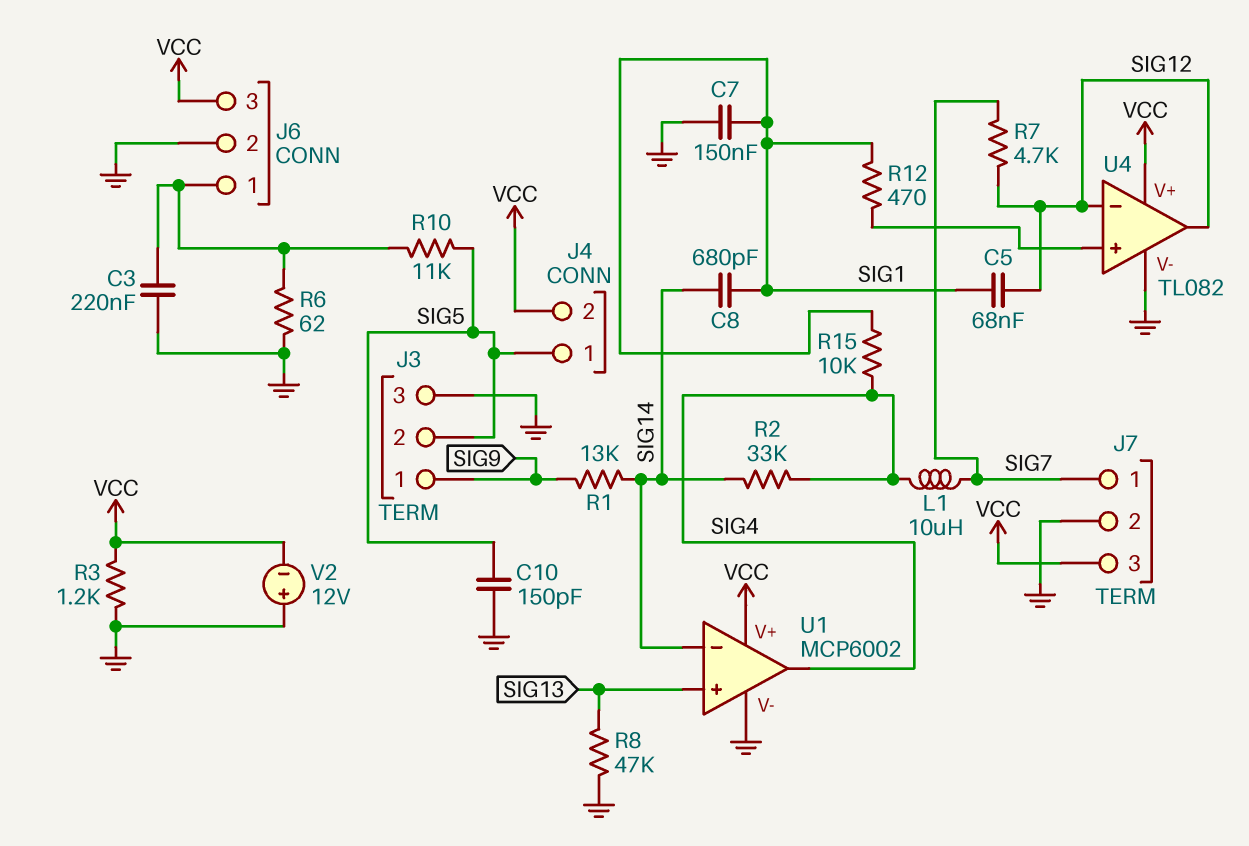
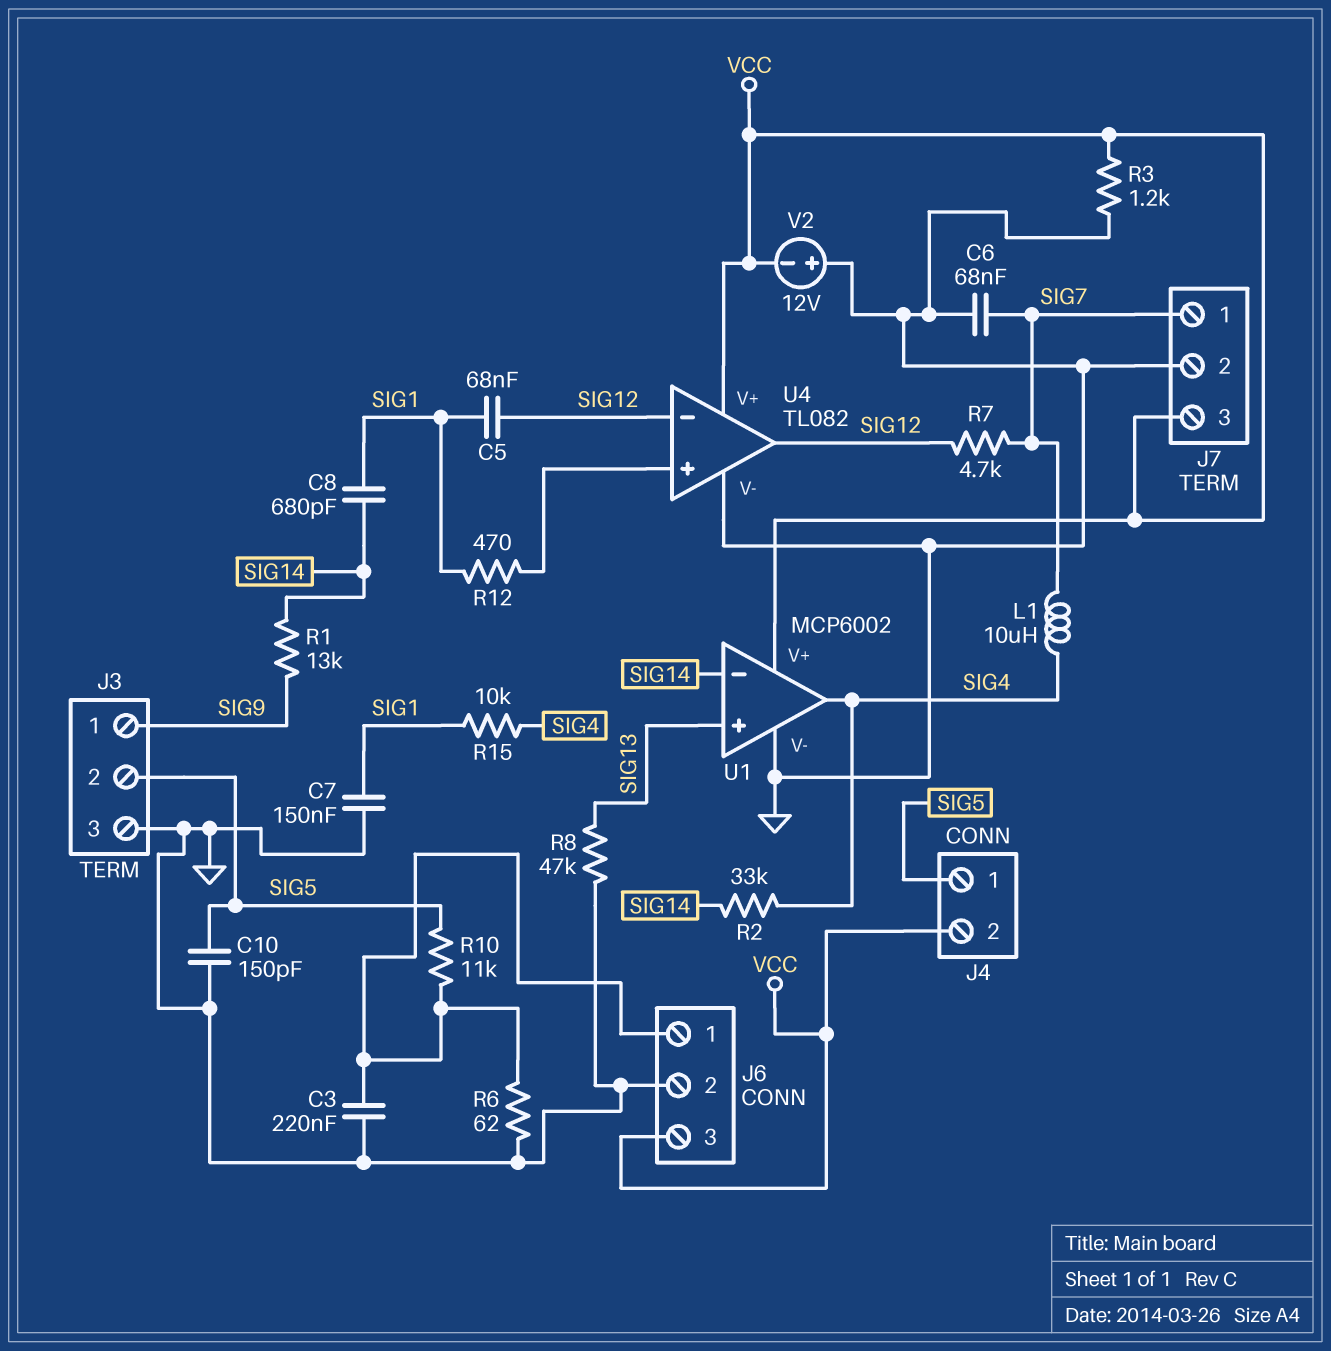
C6: none -> 68nF (GND, SIG7)

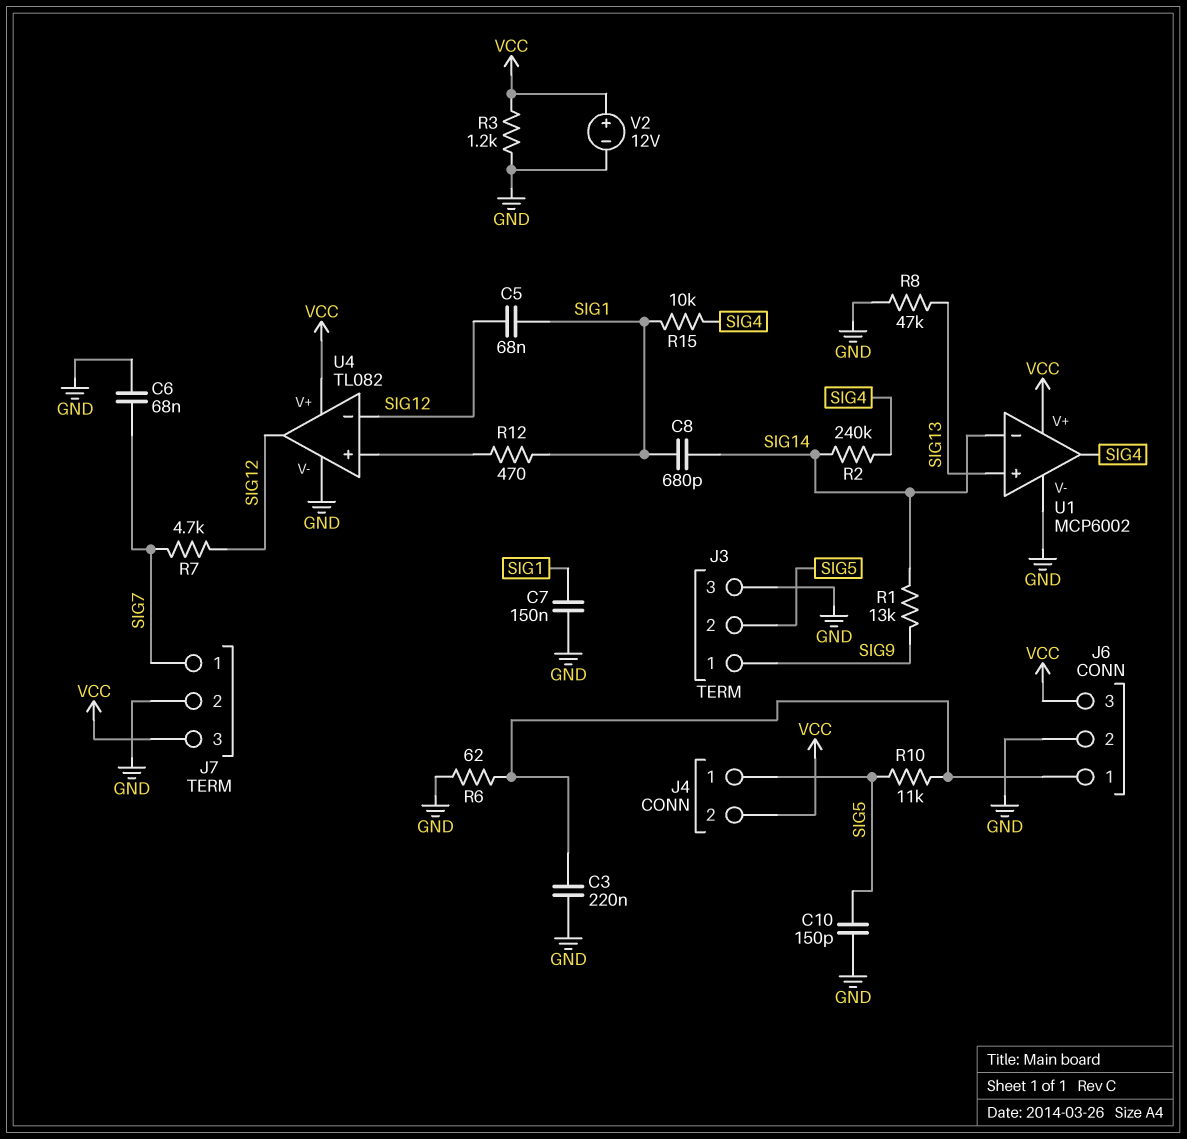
L1: 10uH (SIG4, SIG7) -> none
R2: 33k (SIG4, SIG14) -> 240k (SIG4, SIG14)
V2: 12V (plus GND, minus VCC) -> 12V (plus VCC, minus GND)

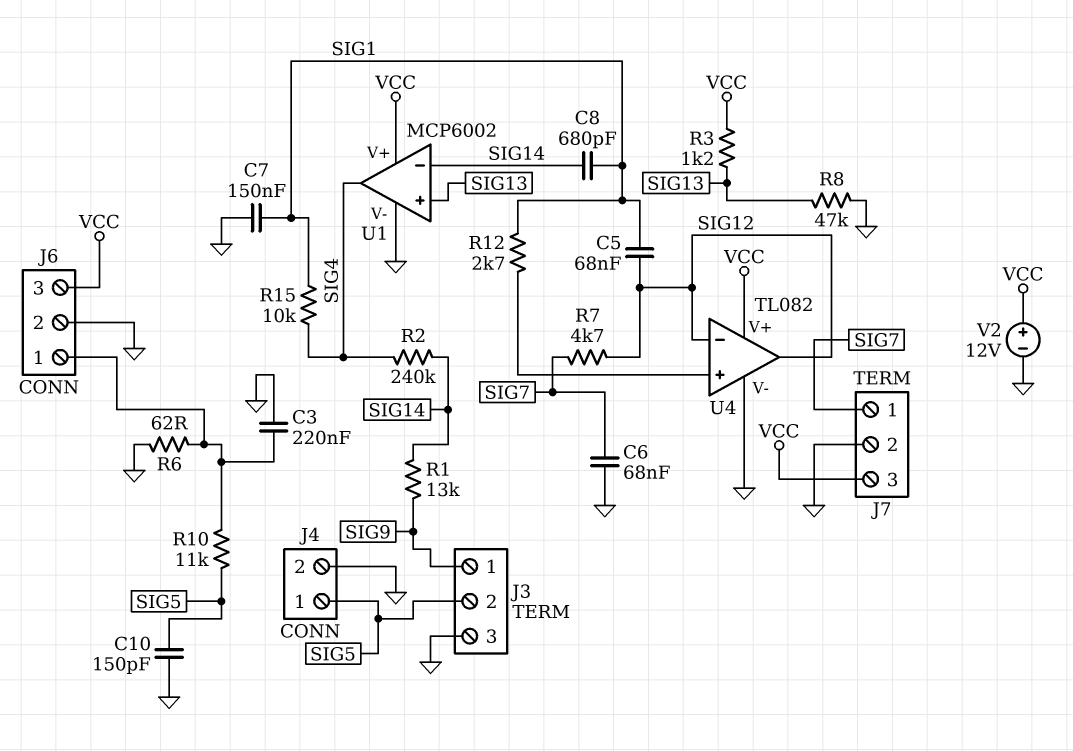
J4 pin 2: VCC -> GND
R3: 1.2k (GND, VCC) -> 1.2k (SIG13, VCC)
R12: 470 (SIG1, U4/in+) -> 2.7k (SIG1, U4/in+)

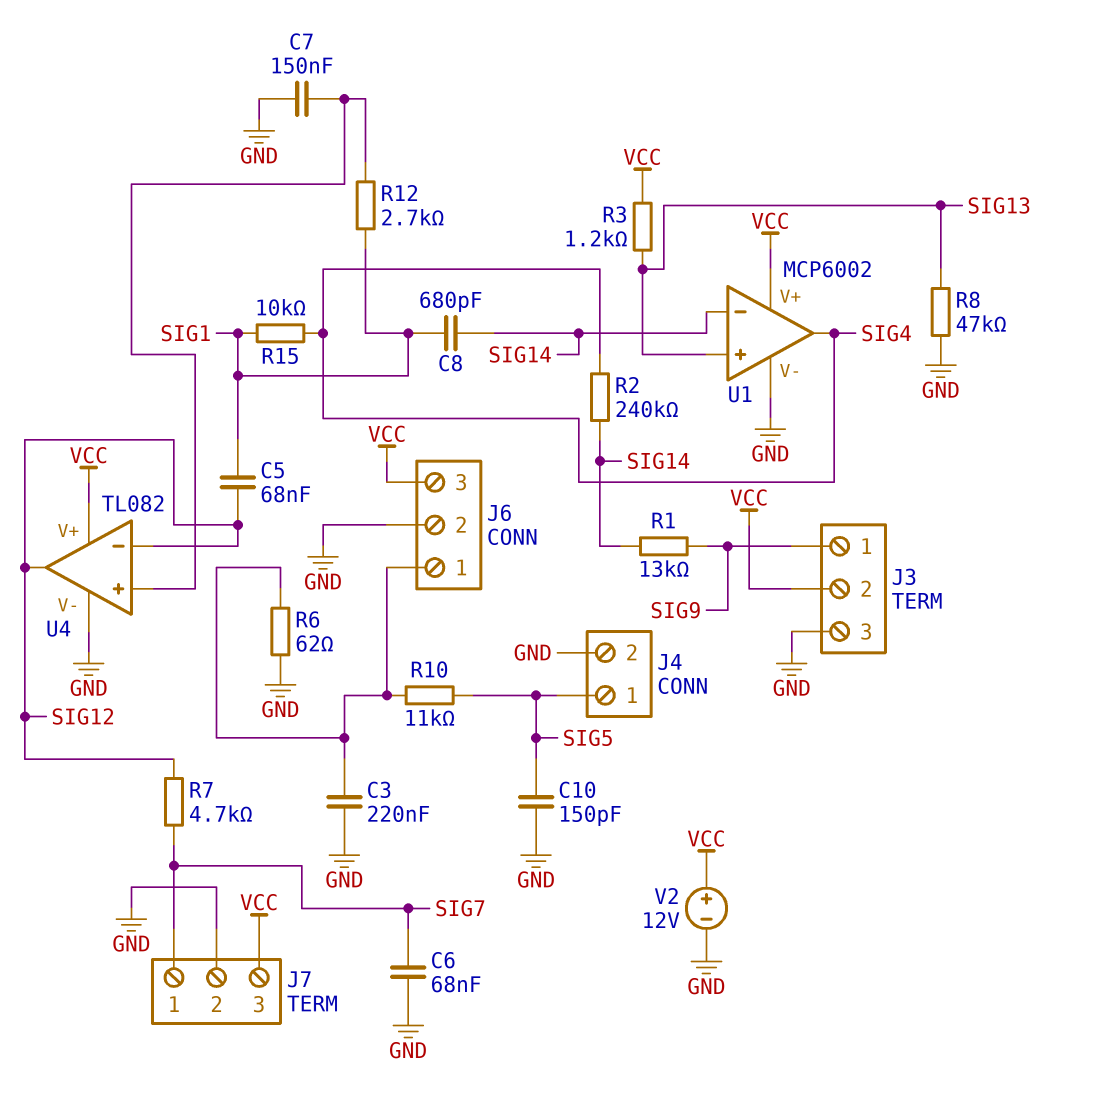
C7: 150nF (GND, SIG1) -> 150nF (GND, U4/in+)
J3 pin 2: SIG5 -> VCC

